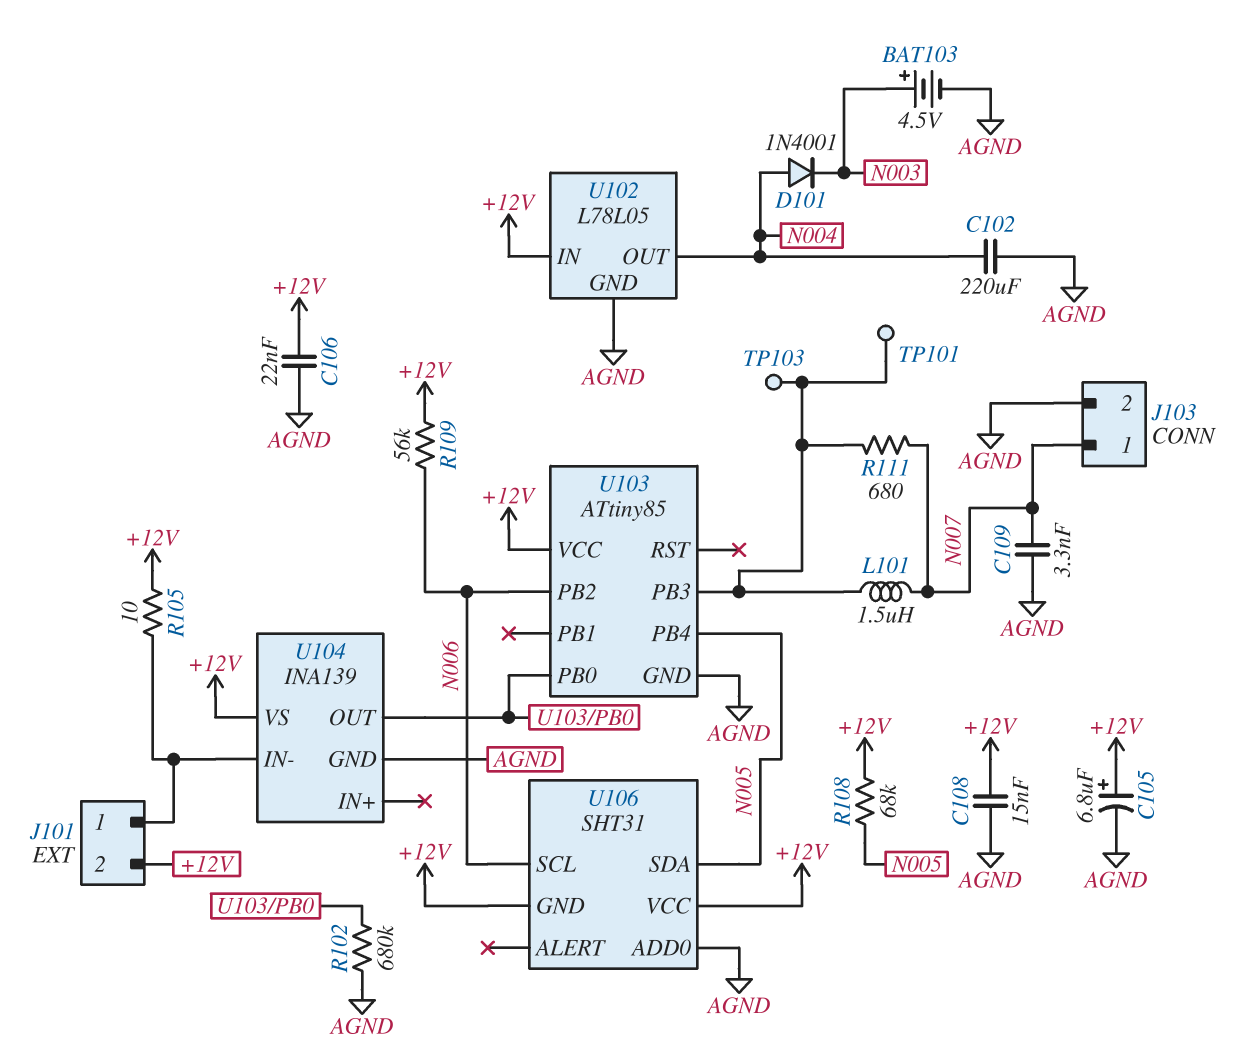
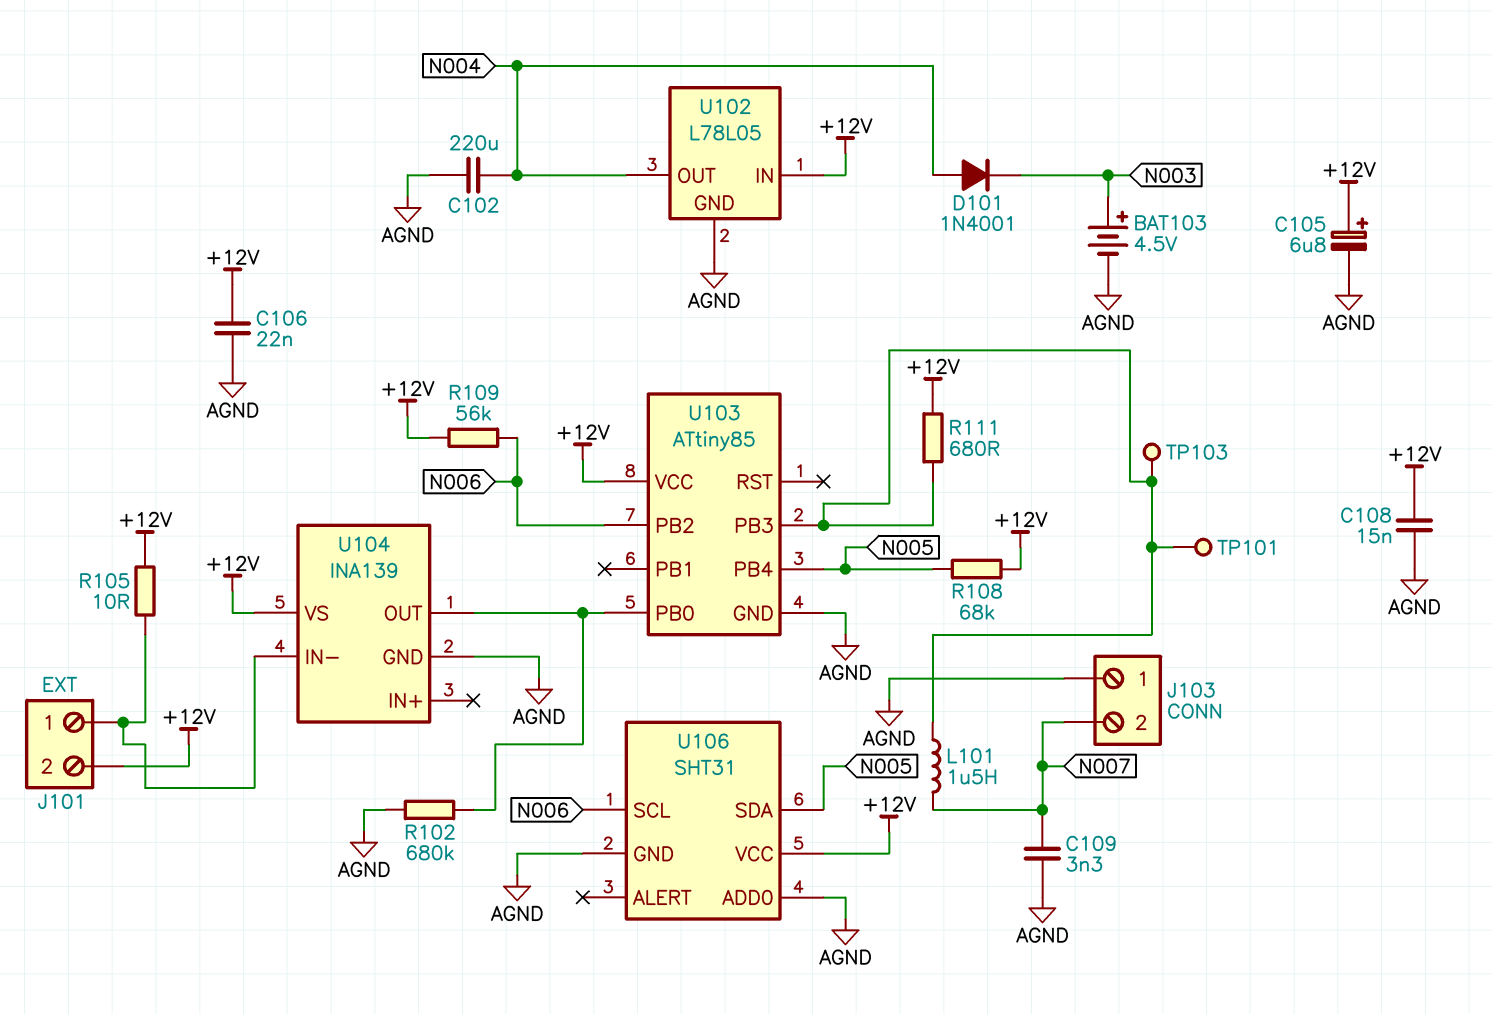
J103 pin 1: N007 -> AGND
J103 pin 2: AGND -> N007
R111: 680 (N007, U103/PB3) -> 680 (+12V, U103/PB3)
U106 pin GND: +12V -> AGND

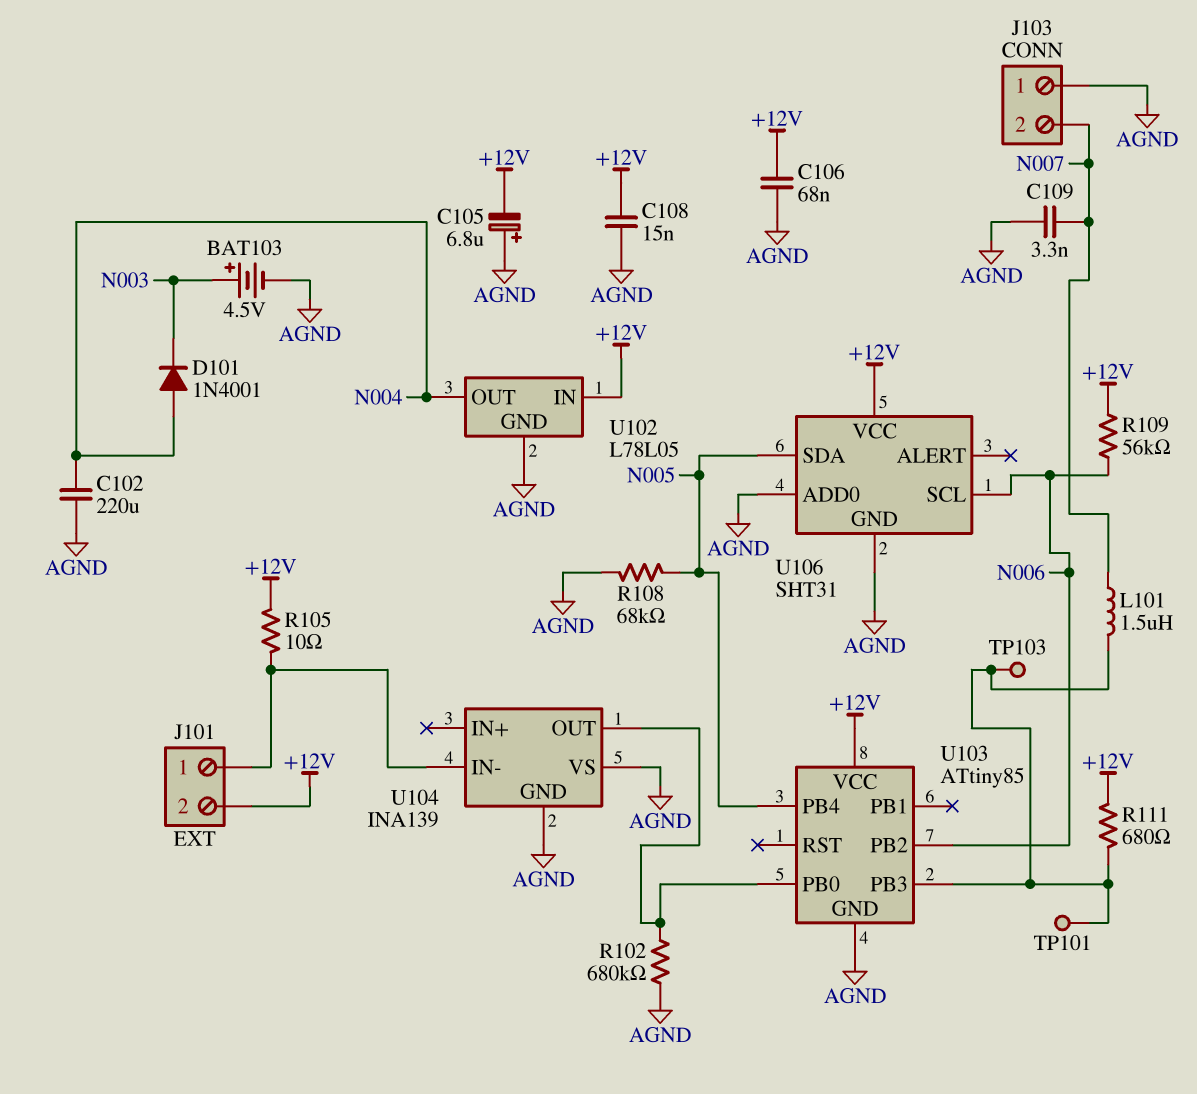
C105: 6.8uF (plus +12V, minus AGND) -> 6.8uF (plus AGND, minus +12V)
C106: 22nF (+12V, AGND) -> 68nF (+12V, AGND)
R108: 68k (+12V, N005) -> 68k (AGND, N005)
U104 pin VS: +12V -> AGND

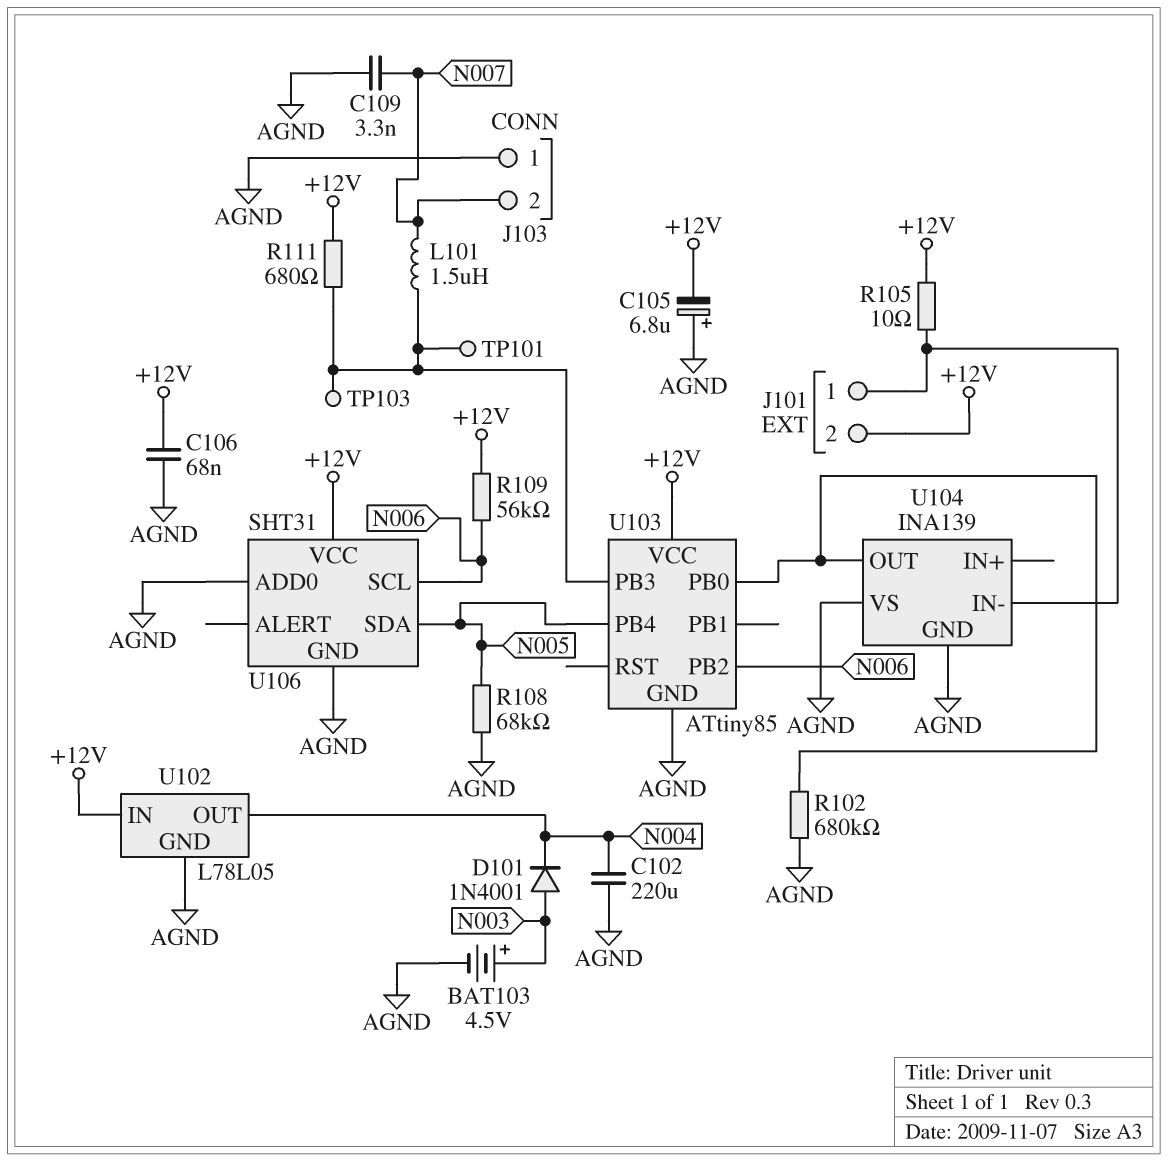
C108: 15nF (+12V, AGND) -> none
D101: diode 1N4001 (A N004, K N003) -> diode 1N4001 (A N003, K N004)

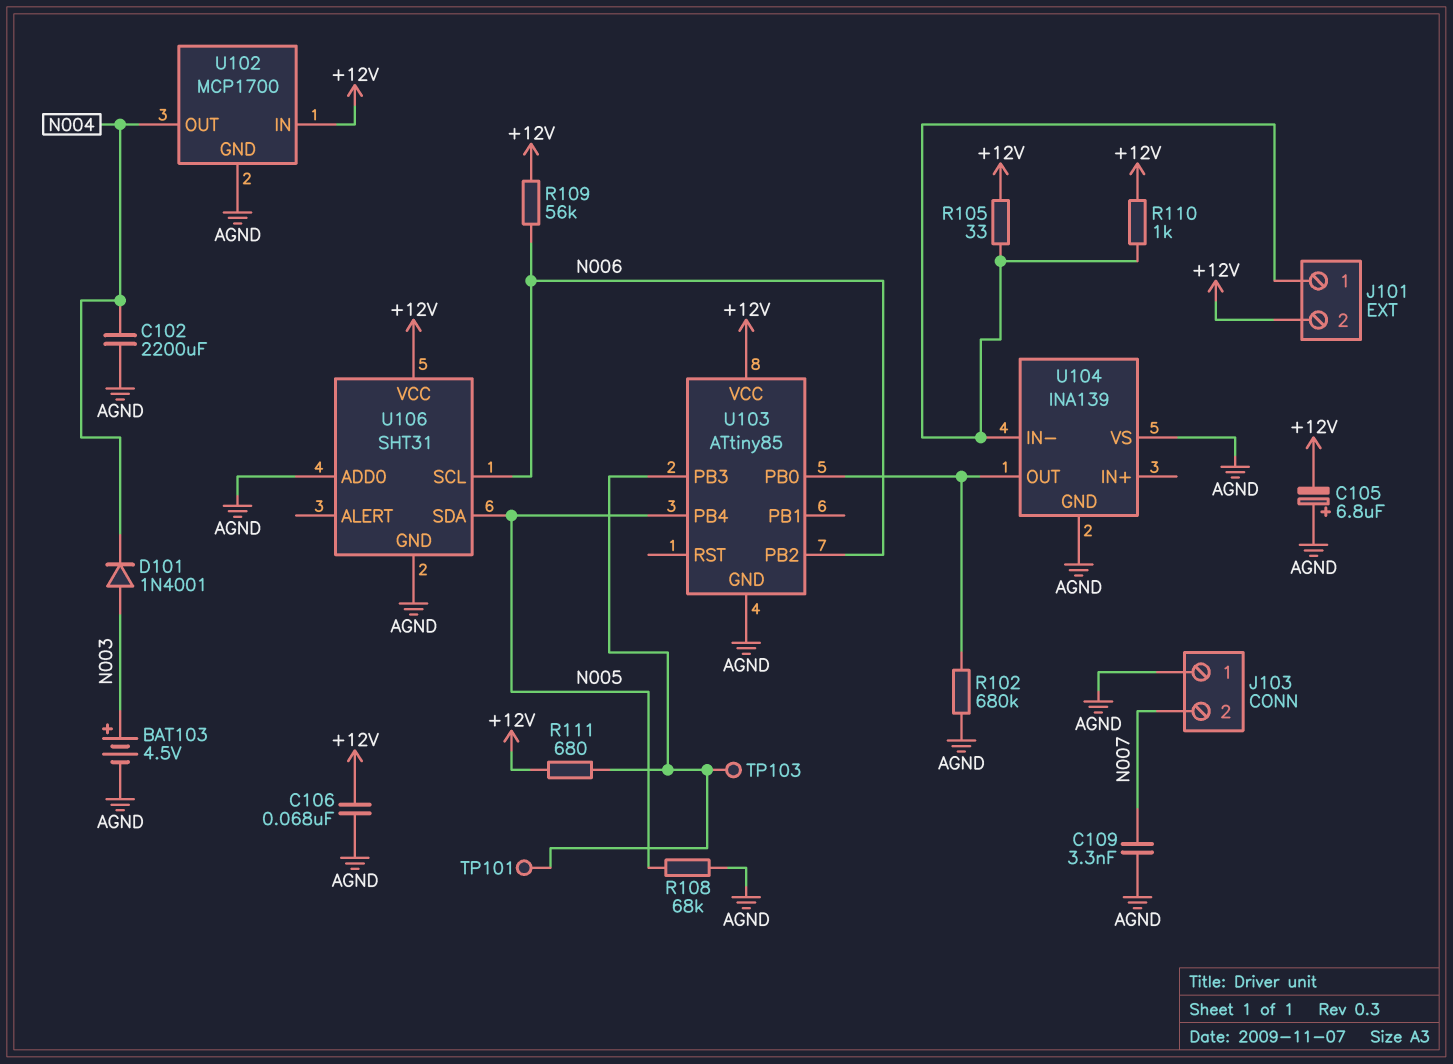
C102: 220uF (AGND, N004) -> 2200uF (AGND, N004)
L101: 1.5uH (N007, U103/PB3) -> none
R105: 10 (+12V, J101/1) -> 33 (+12V, J101/1)
R110: none -> 1k (+12V, J101/1)
U102: L78L05 -> MCP1700

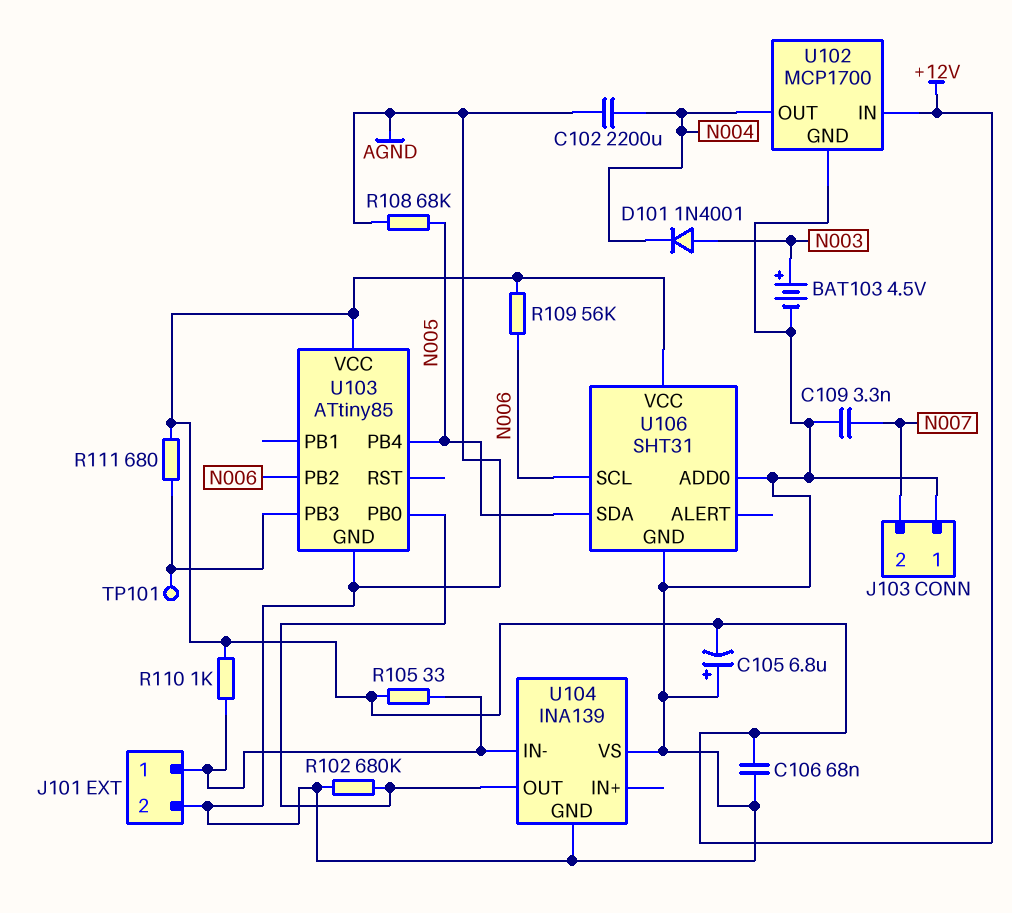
J101 pin 2: +12V -> AGND
TP103: test point (U103/PB3) -> none

